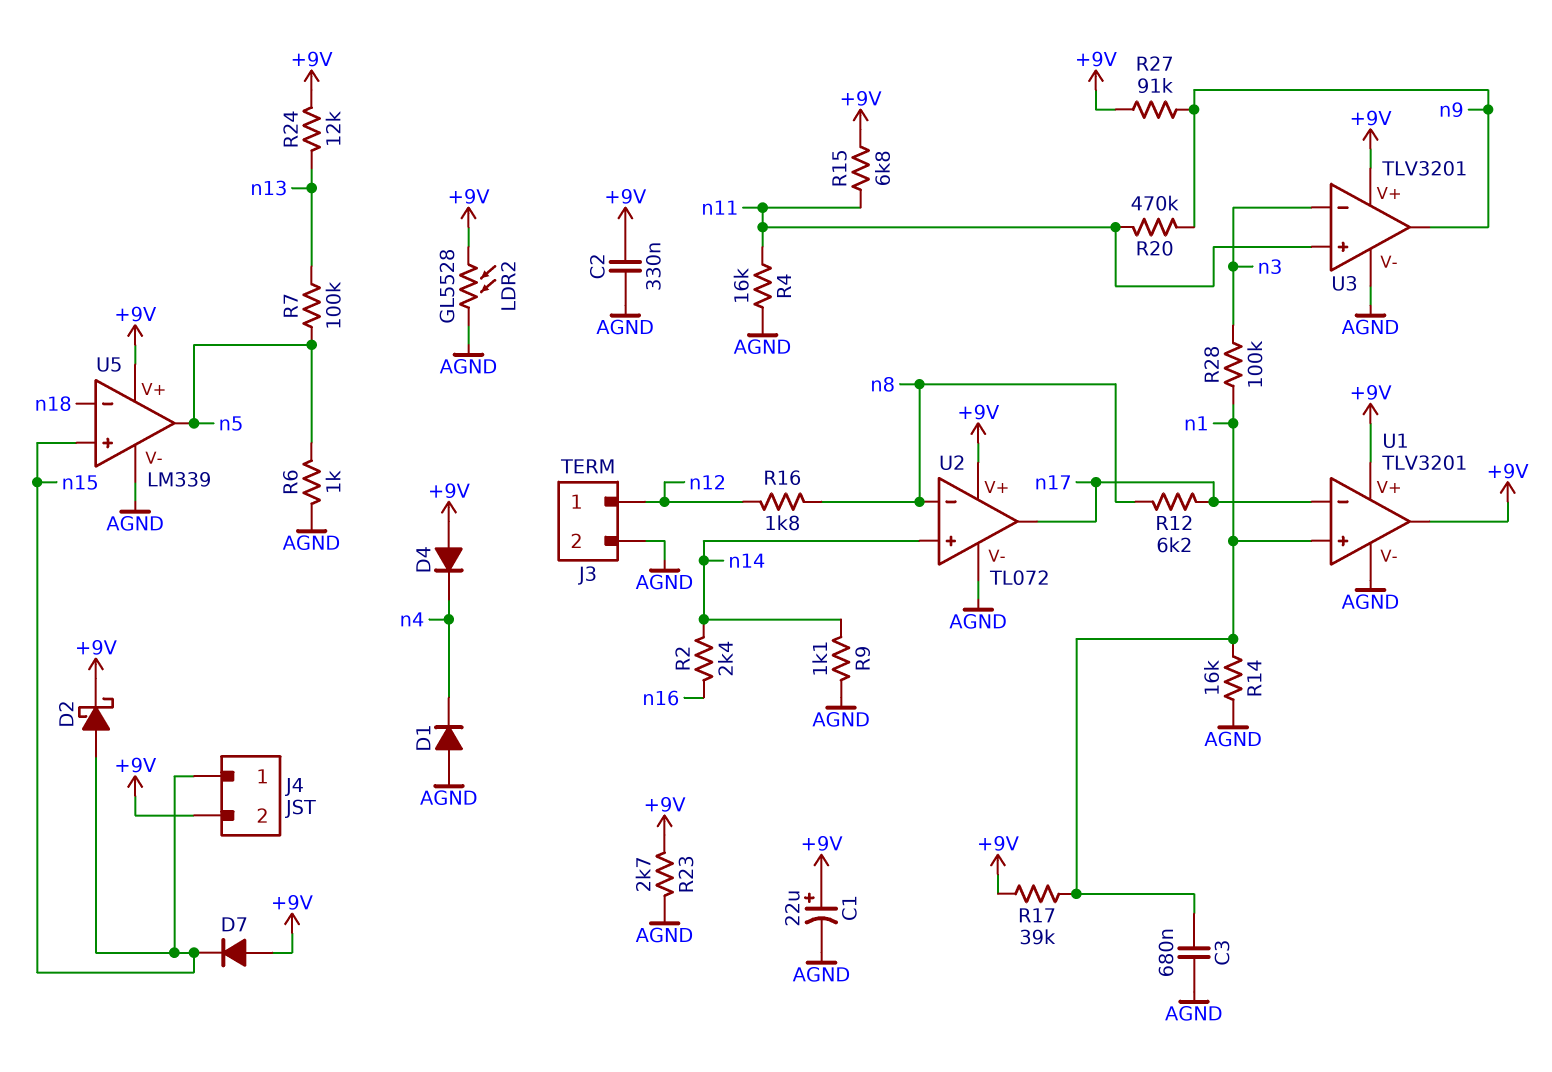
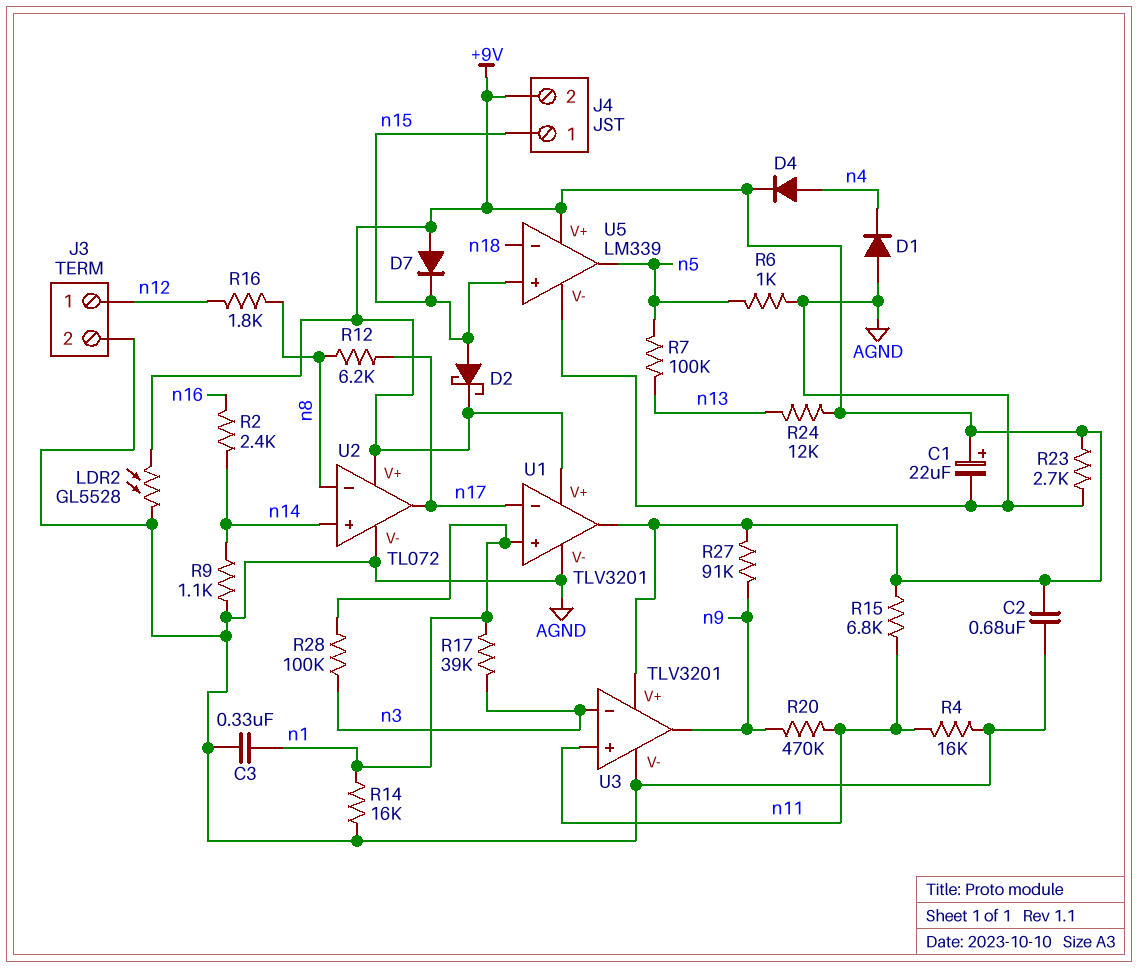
C2: 330nF (+9V, AGND) -> 680nF (+9V, AGND)
C3: 680nF (AGND, n1) -> 330nF (AGND, n1)
D4: diode (A +9V, K n4) -> diode (A n4, K +9V)
R17: 39k (+9V, n1) -> 39k (n1, n3)

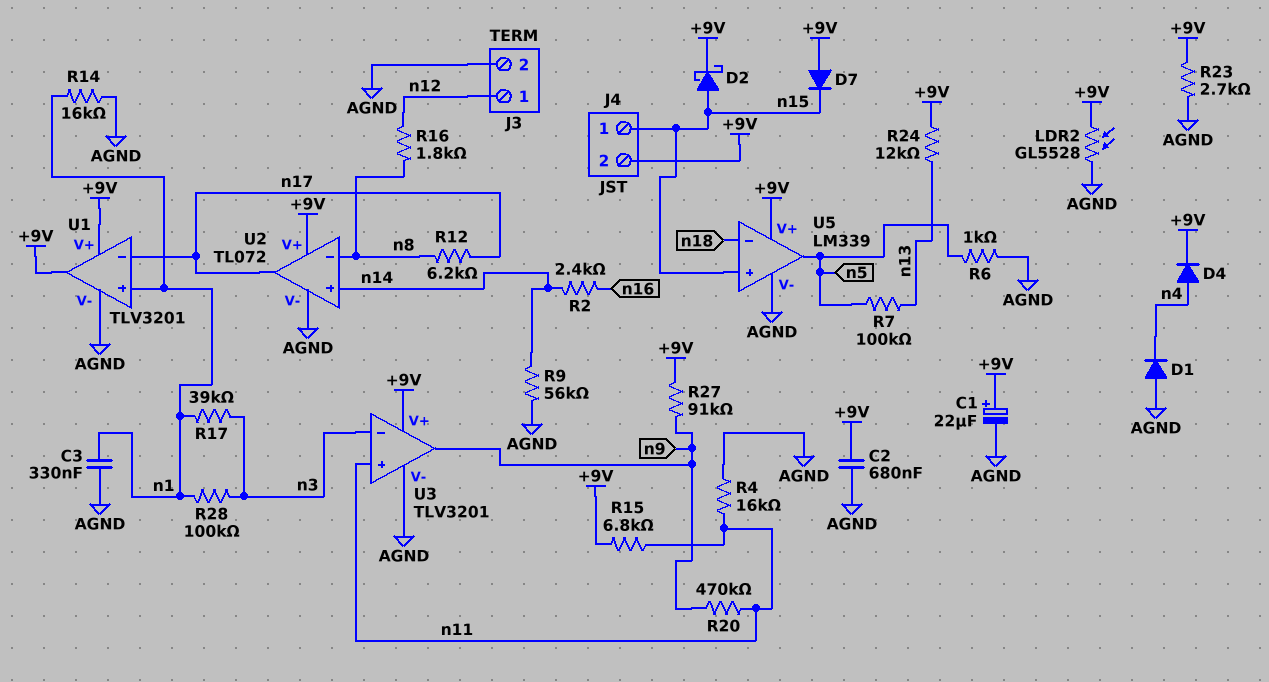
R9: 1.1k (AGND, n14) -> 56k (AGND, n14)

